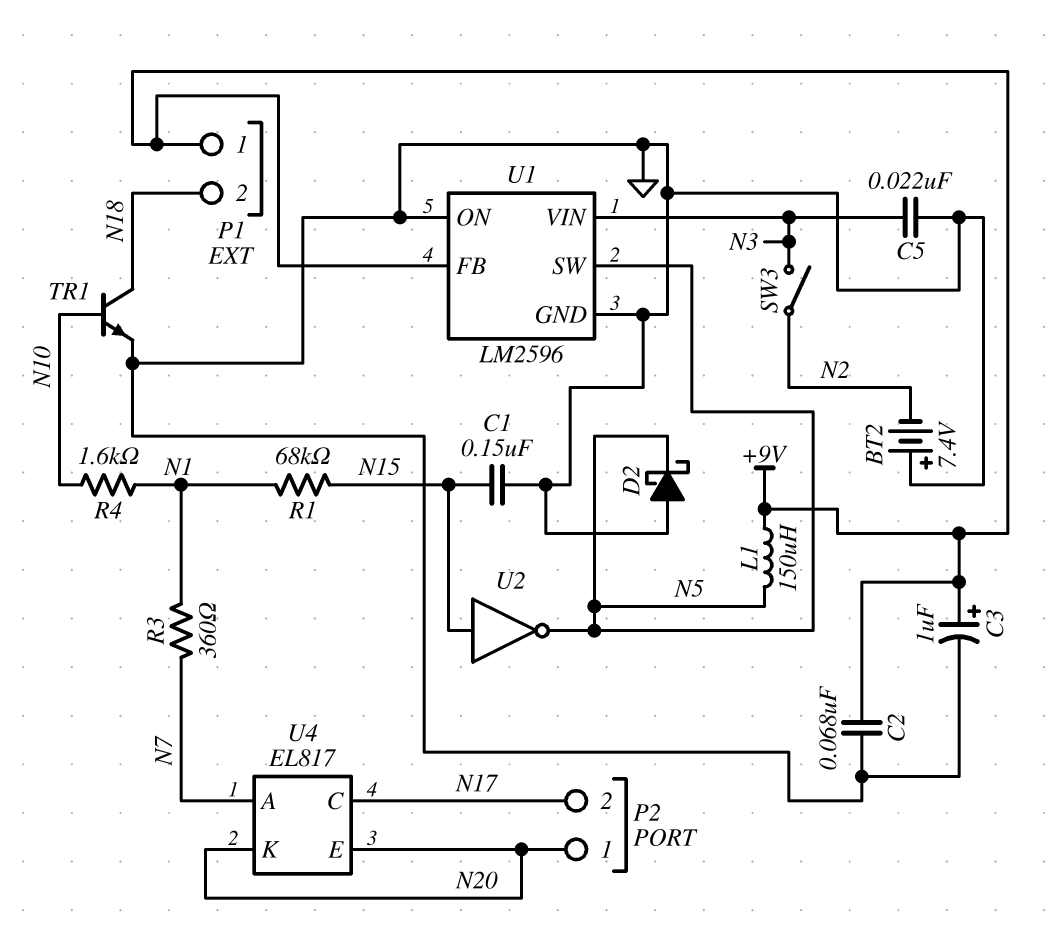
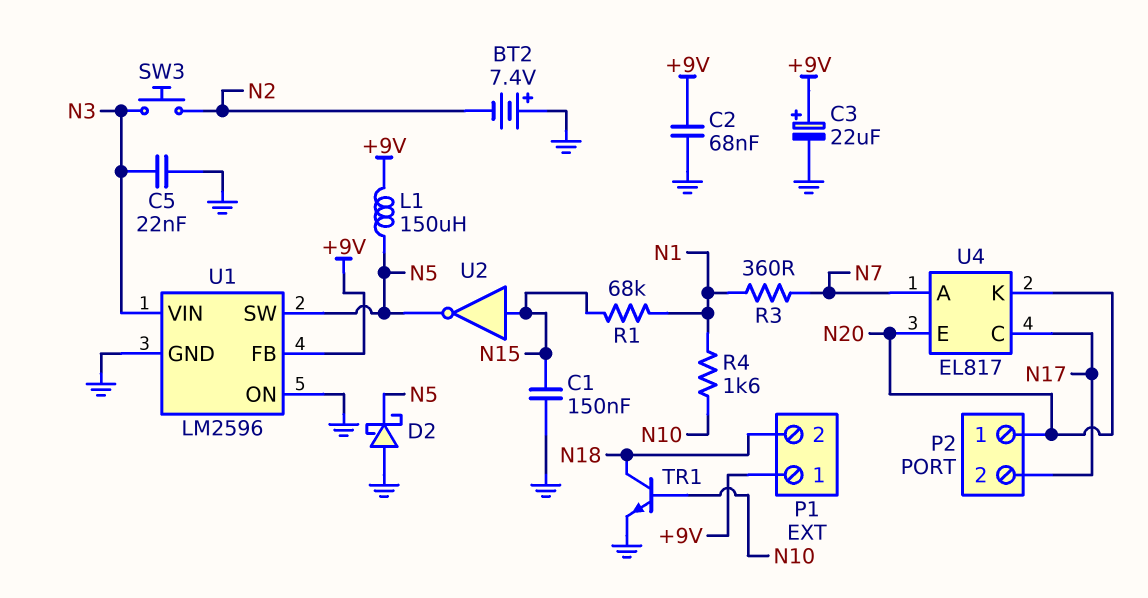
C3: 1uF (plus +9V, minus GND) -> 22uF (plus +9V, minus GND)
SW3: switch (N2, N3) -> button (N2, N3)

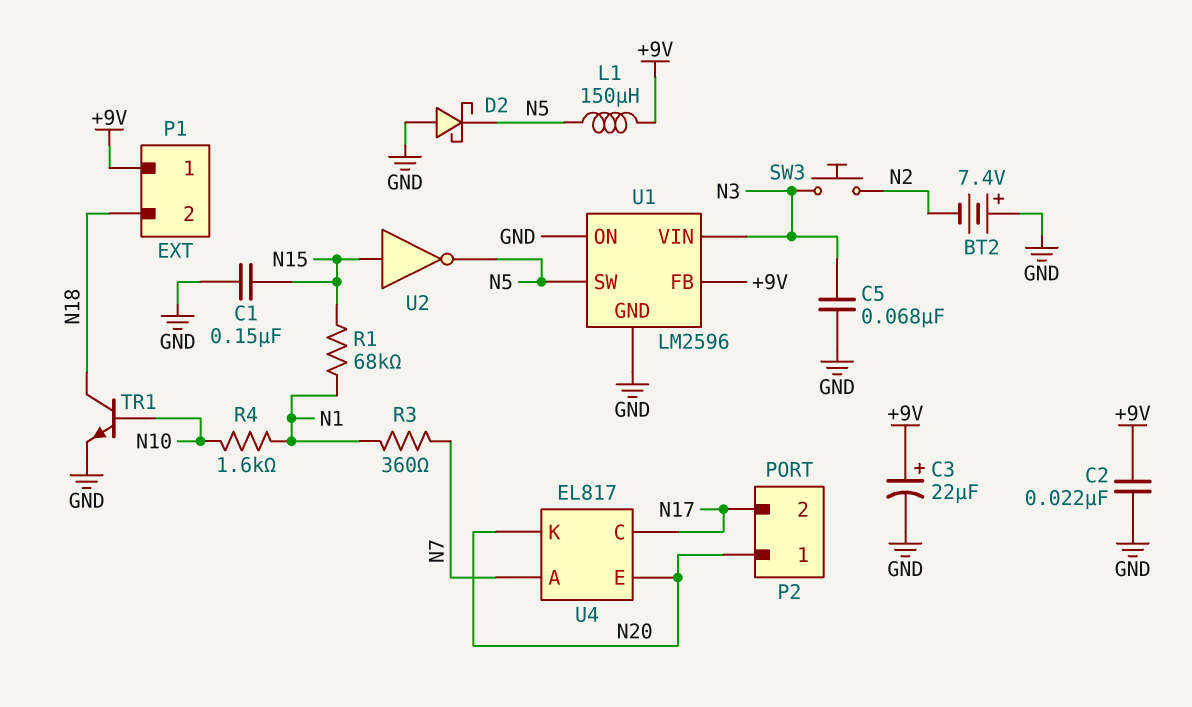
C2: 68nF (+9V, GND) -> 22nF (+9V, GND)
C5: 22nF (GND, N3) -> 68nF (GND, N3)

